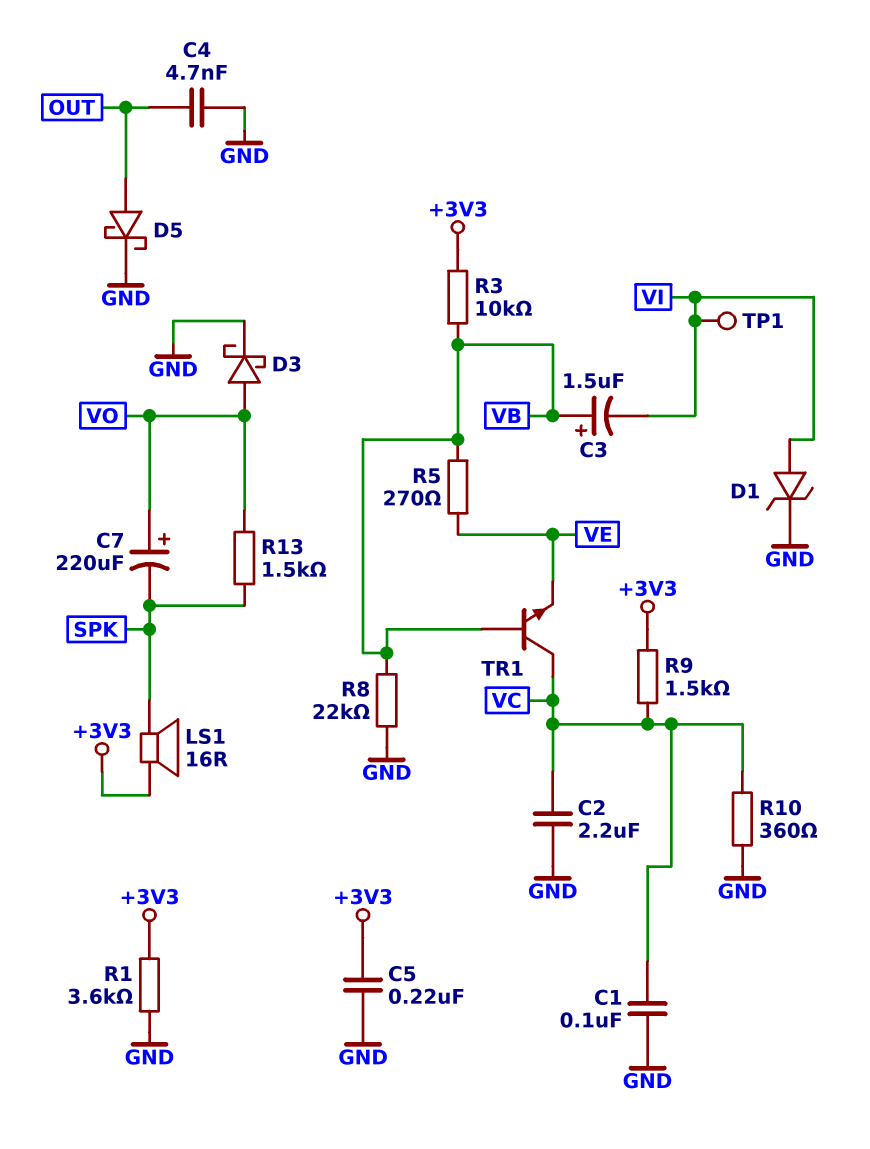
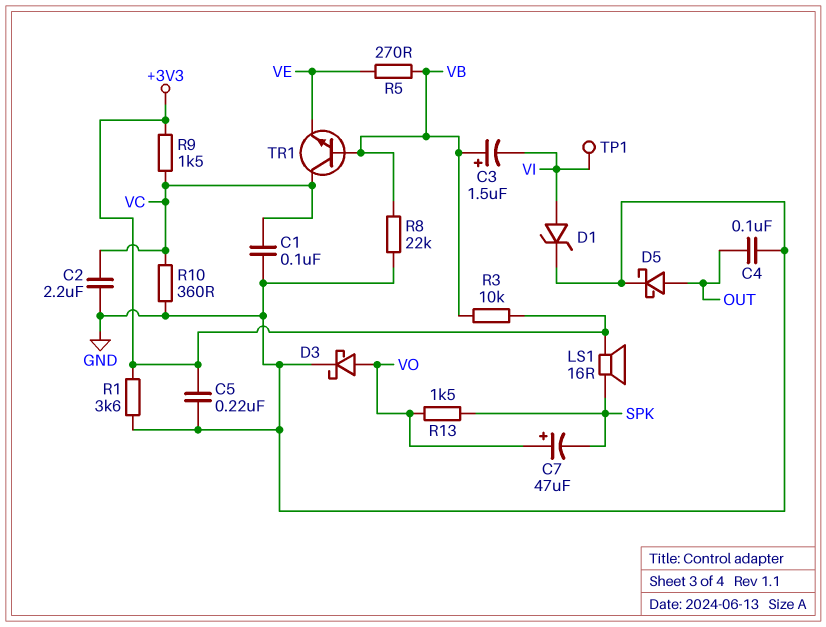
C4: 4.7nF (GND, OUT) -> 100nF (GND, OUT)
C7: 220uF (plus VO, minus SPK) -> 47uF (plus VO, minus SPK)

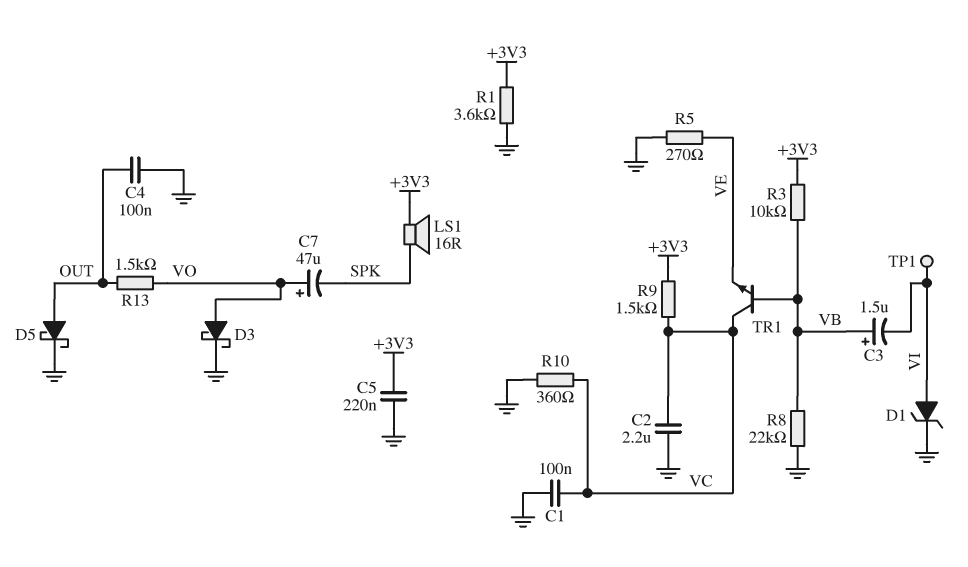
R5: 270 (VB, VE) -> 270 (GND, VE)
R13: 1.5k (SPK, VO) -> 1.5k (OUT, VO)

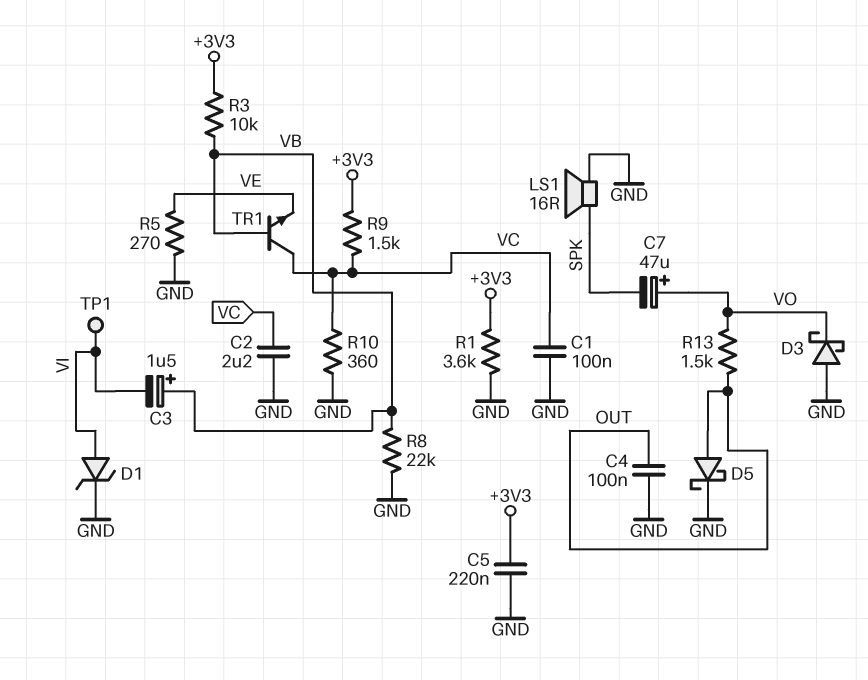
D3: schottky (A VO, K GND) -> schottky (A GND, K VO)
LS1: speaker 16R (+3V3, SPK) -> speaker 16R (GND, SPK)

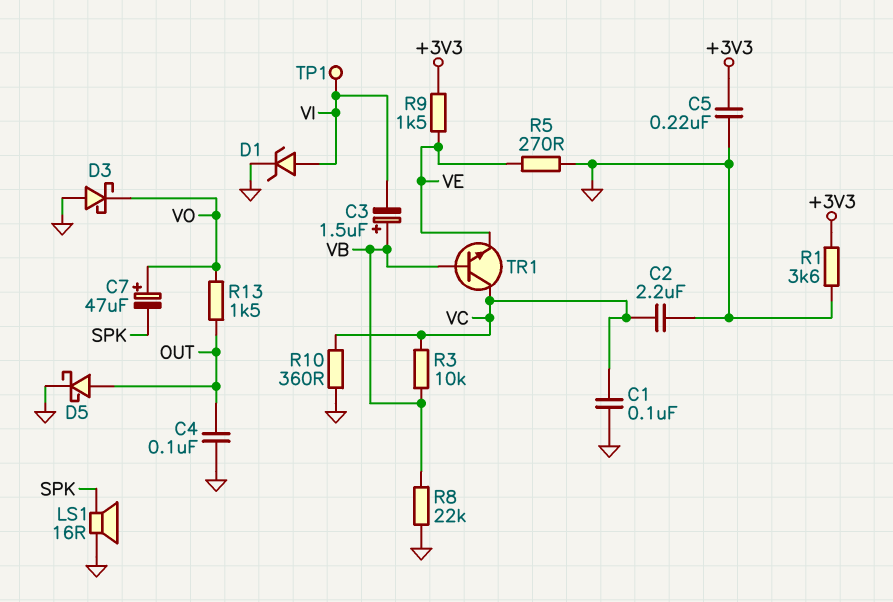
R3: 10k (+3V3, VB) -> 10k (VB, VC)
R9: 1.5k (+3V3, VC) -> 1.5k (+3V3, VE)

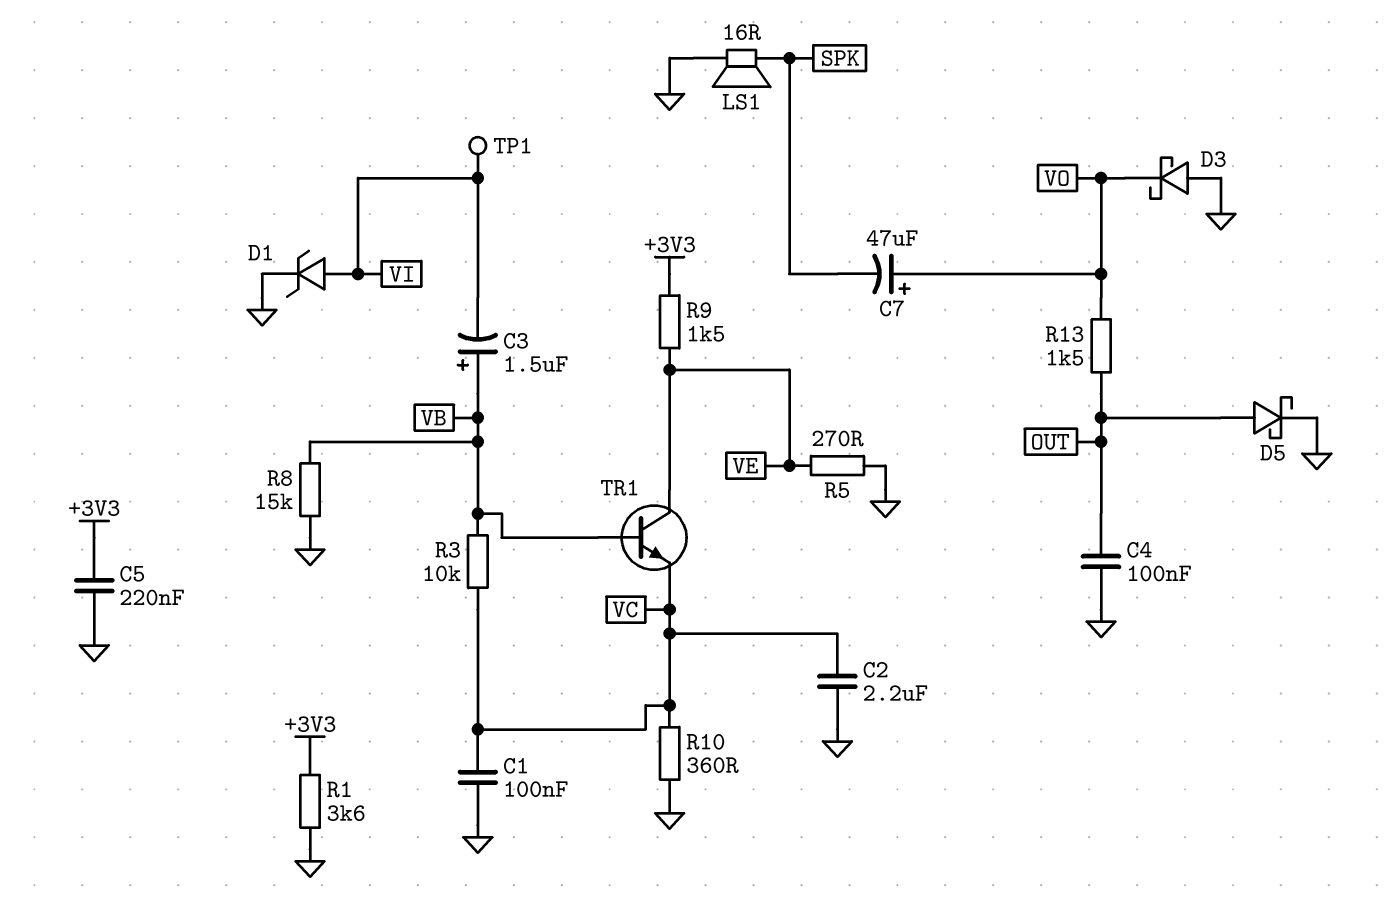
R8: 22k (GND, VB) -> 15k (GND, VB)
TR1: NPN (B VB, C VC, E VE) -> NPN (B VB, C VE, E VC)

